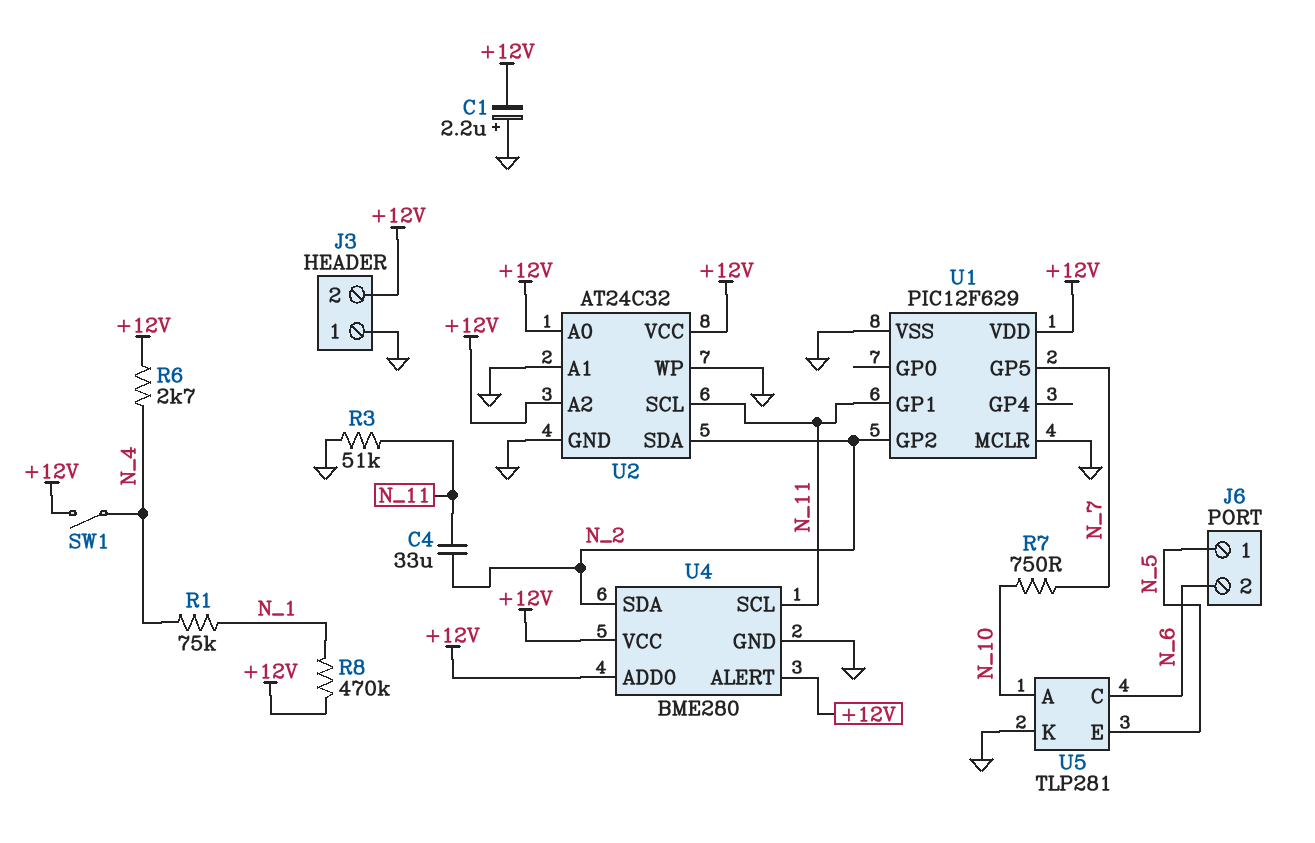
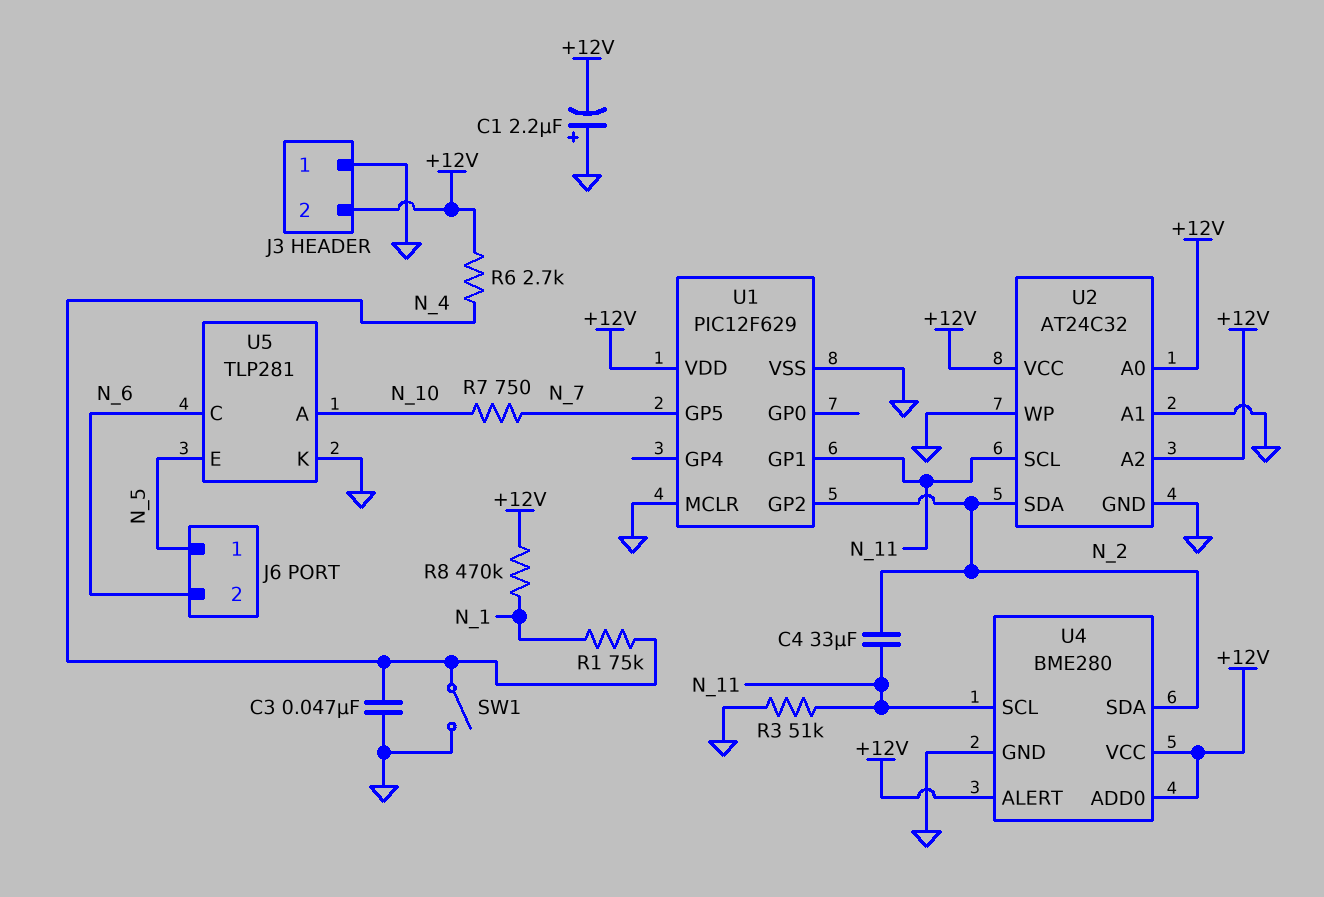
C3: none -> 47nF (GND, N_4)
SW1: switch (+12V, N_4) -> switch (GND, N_4)

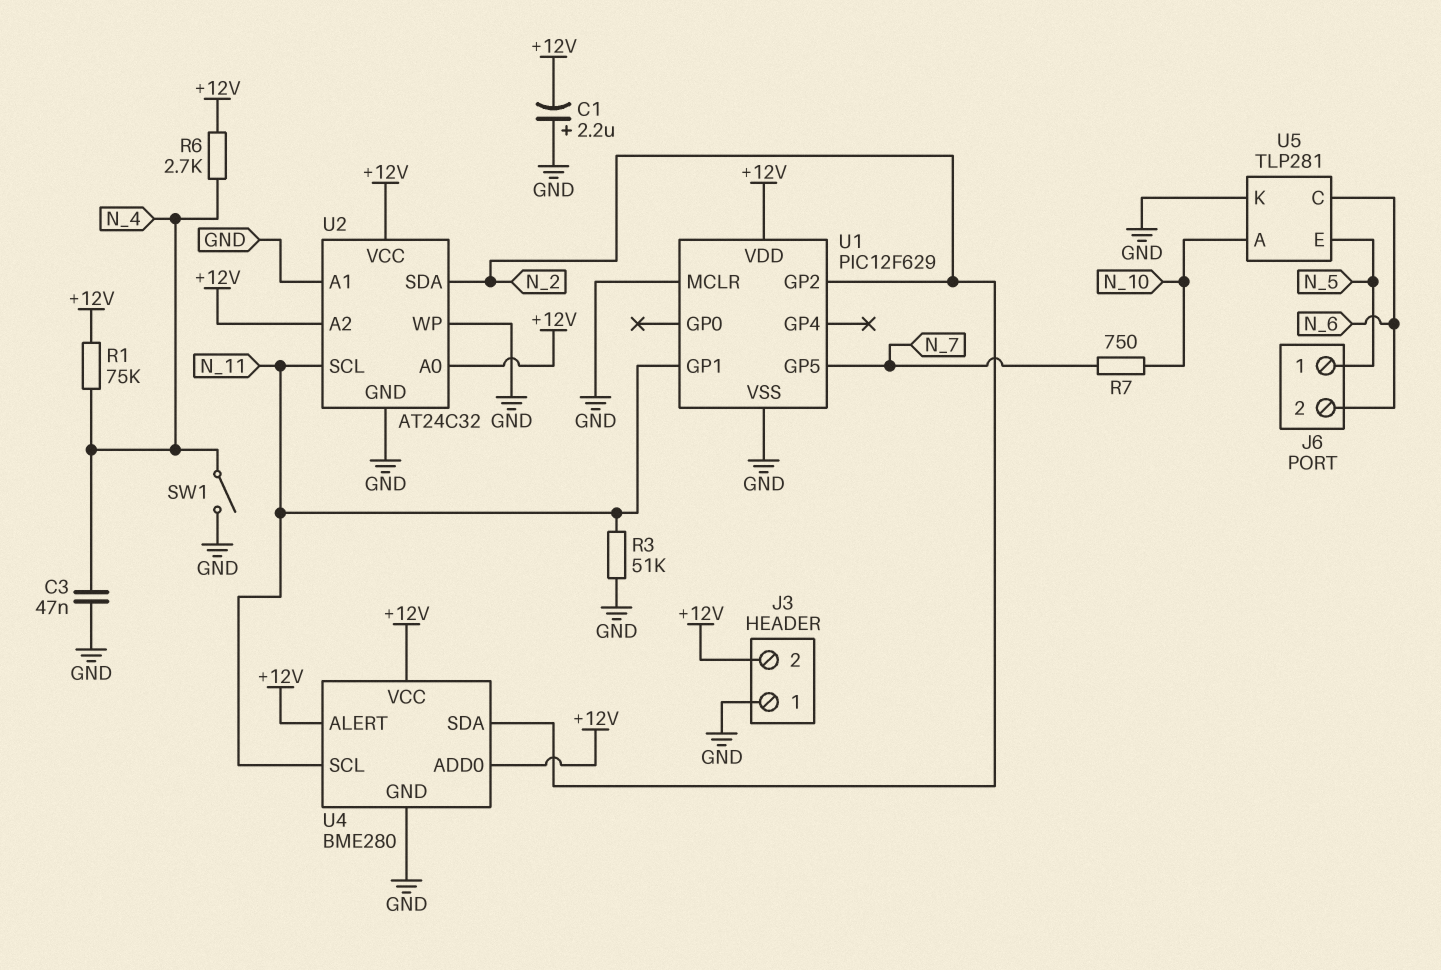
C4: 33uF (N_2, N_11) -> none
R1: 75k (N_1, N_4) -> 75k (+12V, N_4)
R8: 470k (+12V, N_1) -> none

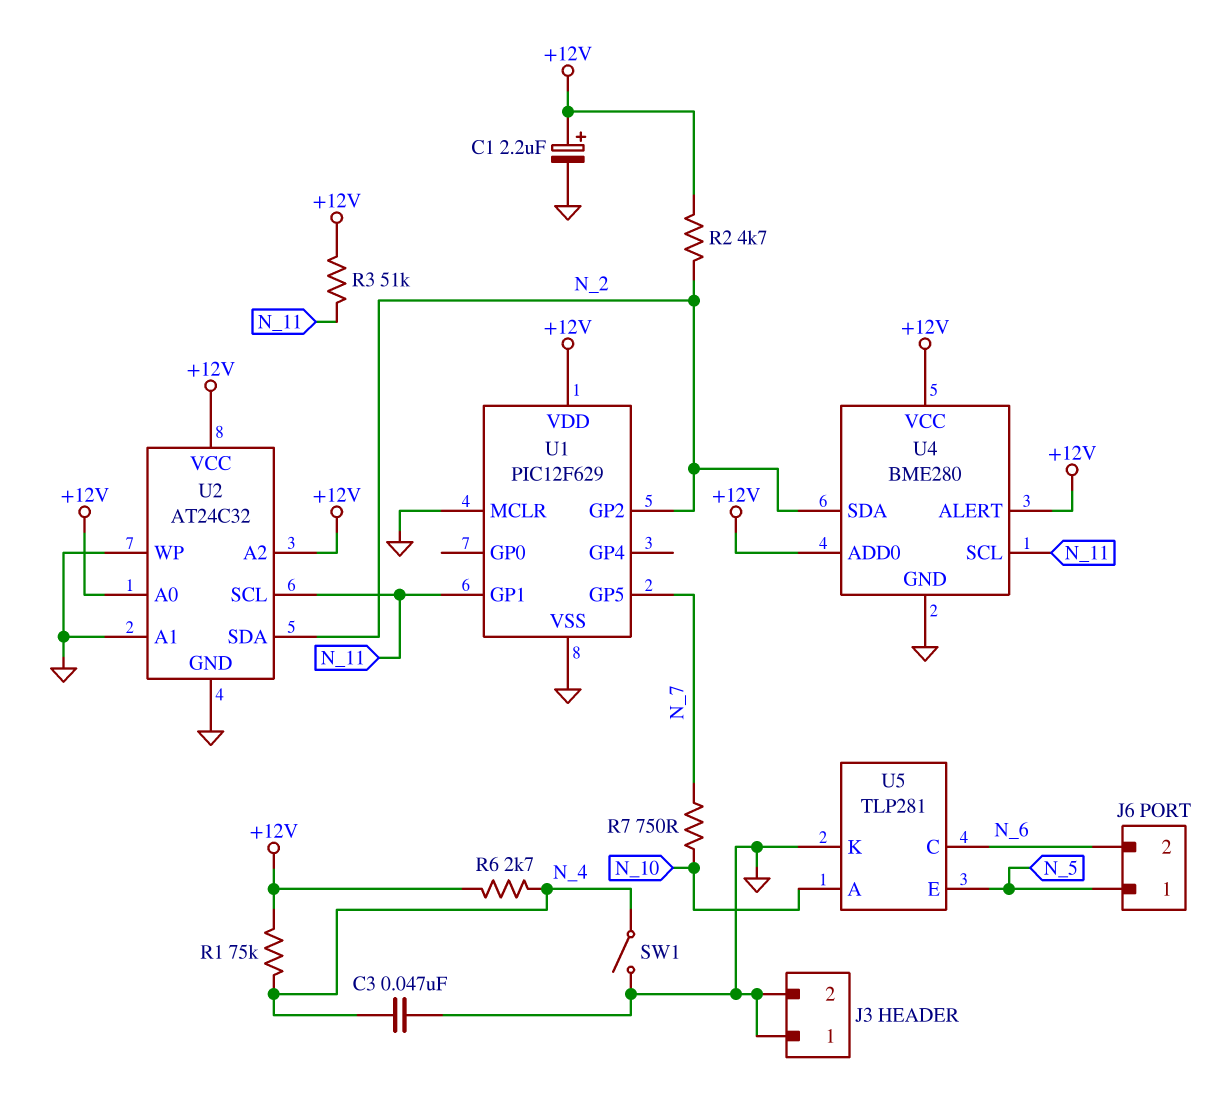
C1: 2.2uF (plus GND, minus +12V) -> 2.2uF (plus +12V, minus GND)
J3 pin 2: +12V -> GND
R2: none -> 4.7k (+12V, N_2)
R3: 51k (GND, N_11) -> 51k (+12V, N_11)

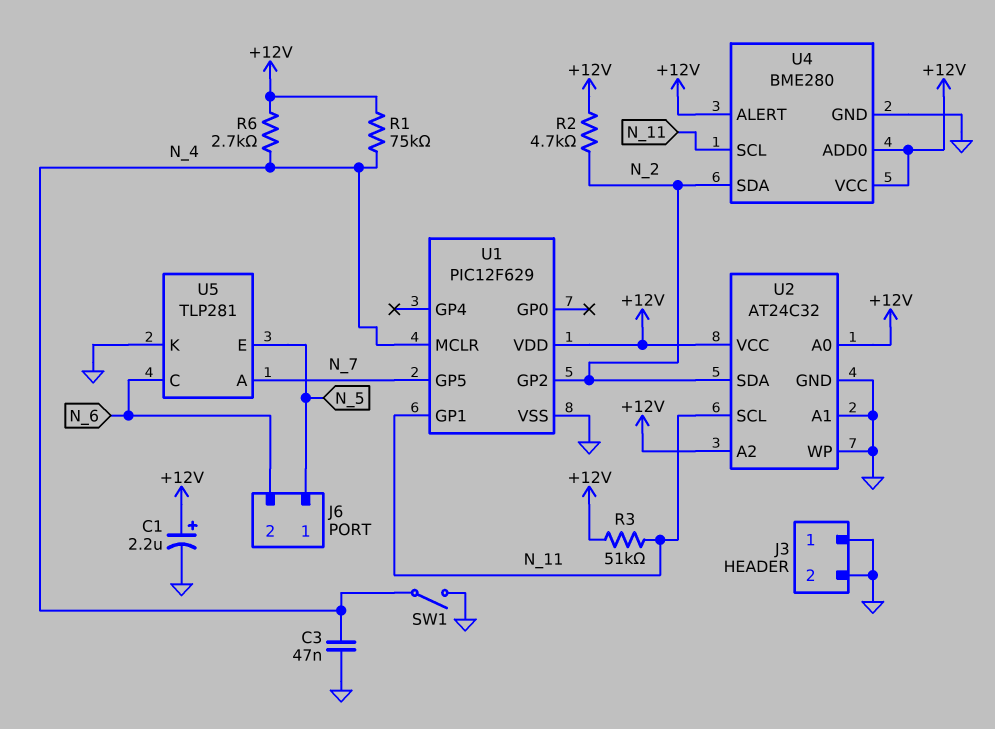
R7: 750 (N_7, N_10) -> none
U1 pin MCLR: GND -> N_4
U5 pin A: N_10 -> N_7

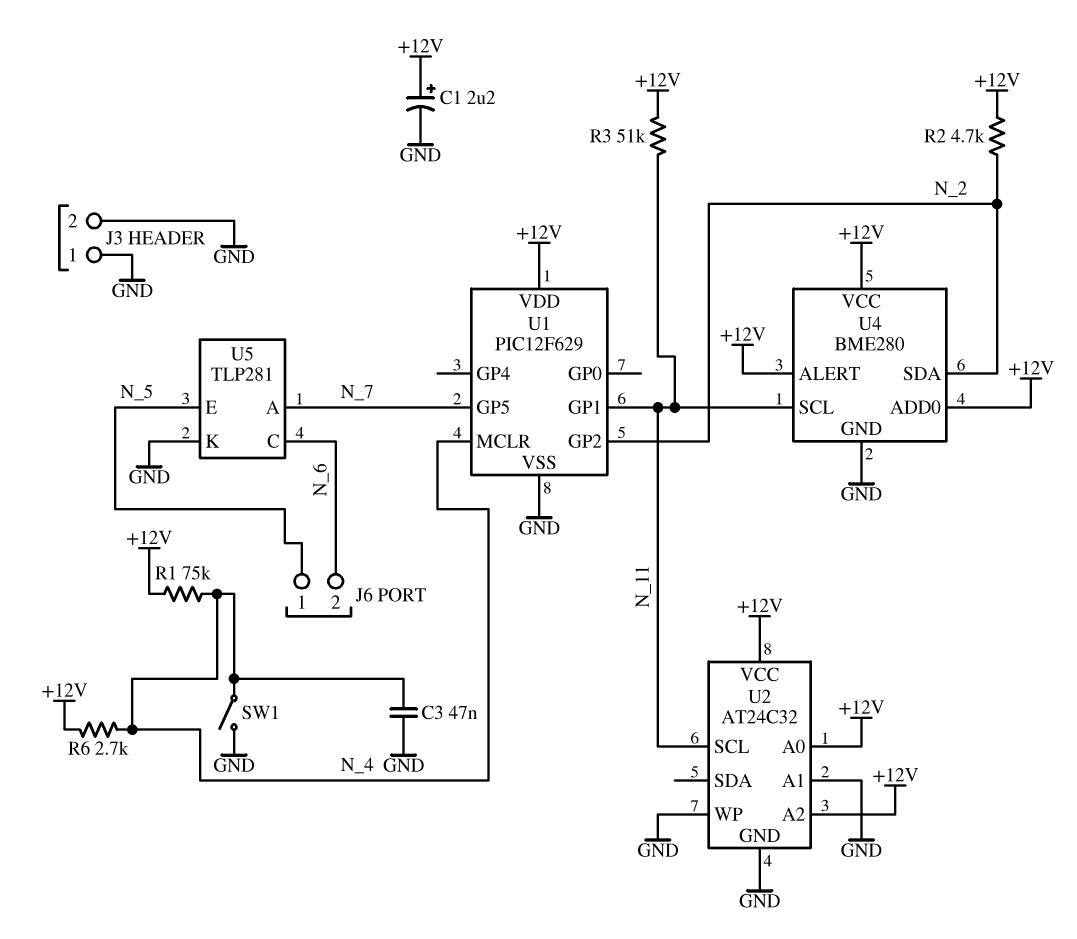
U2 pin SDA: N_2 -> none

